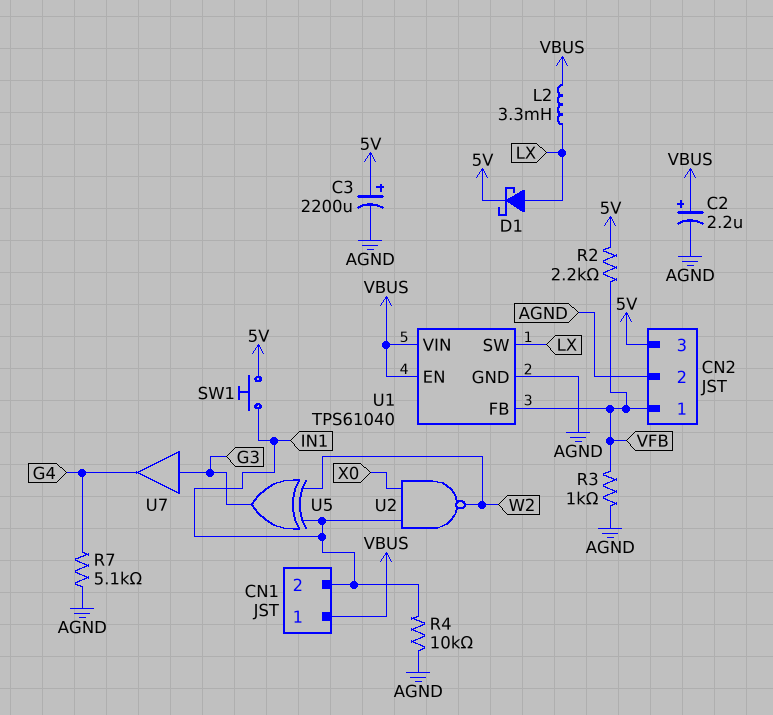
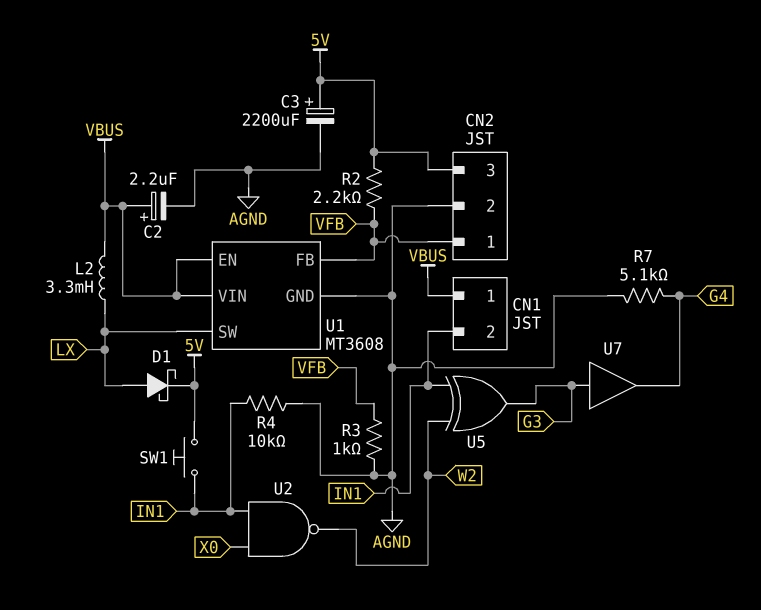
U1: TPS61040 -> MT3608

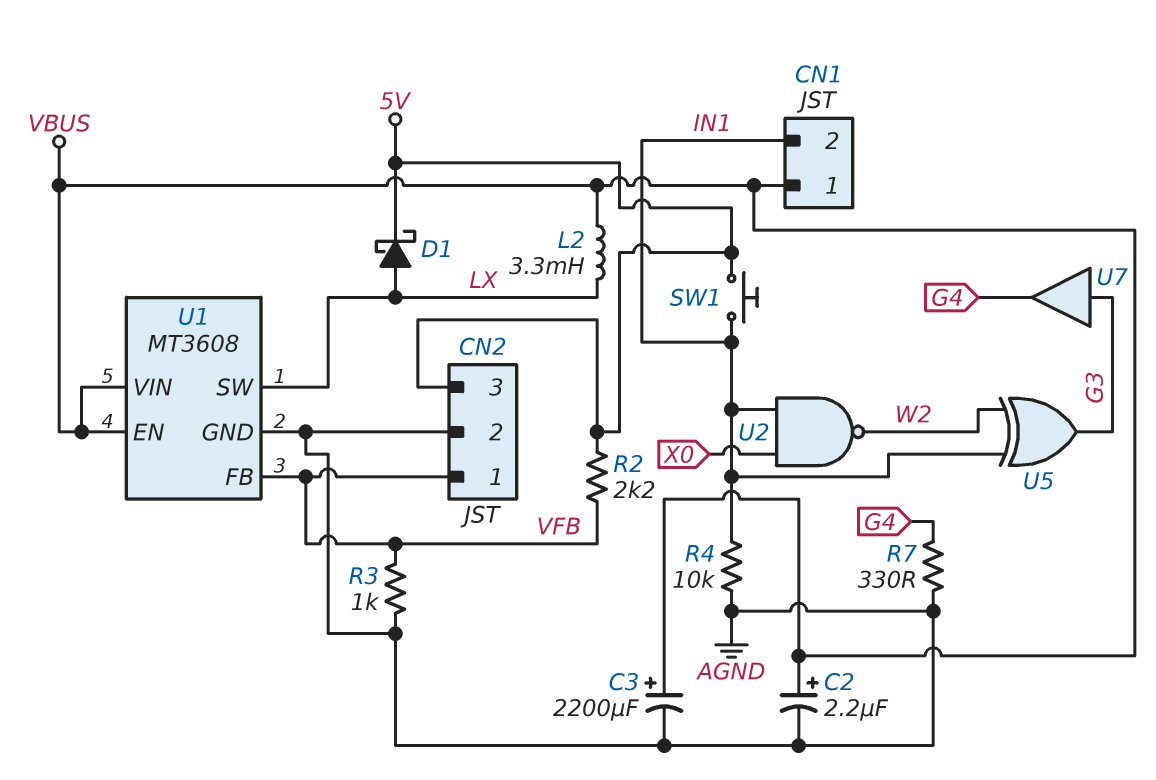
C3: 2200uF (plus 5V, minus AGND) -> 2200uF (plus VBUS, minus AGND)
R7: 5.1k (AGND, G4) -> 330 (AGND, G4)

